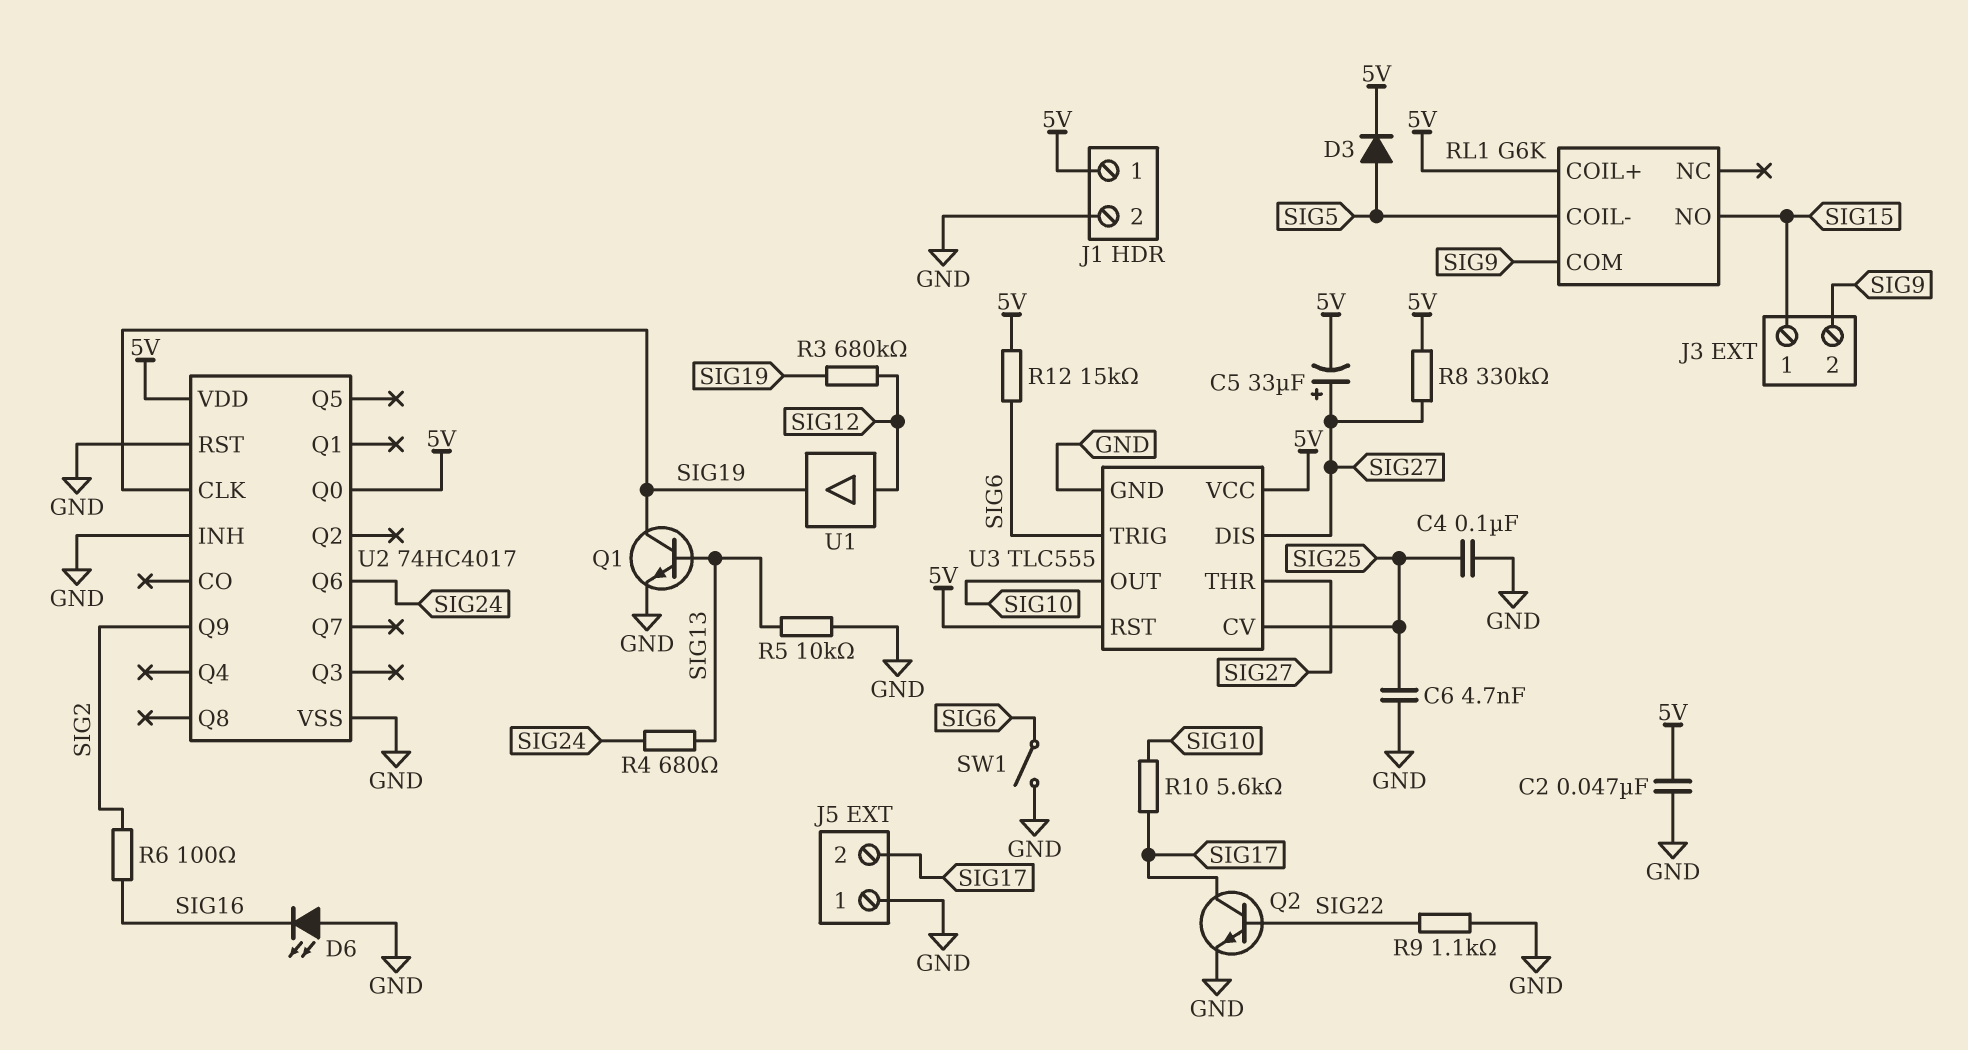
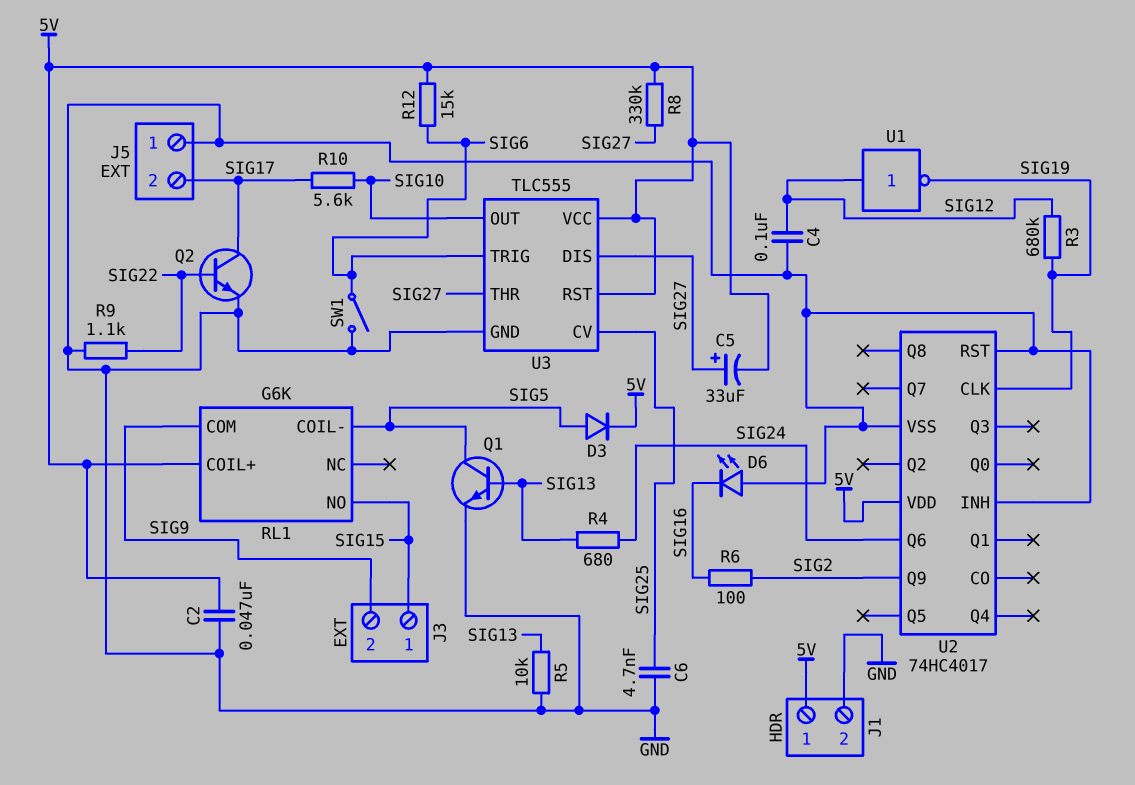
C4: 100nF (GND, SIG25) -> 100nF (GND, SIG12)
Q1: NPN (B SIG13, C SIG19, E GND) -> NPN (B SIG13, C SIG5, E GND)
U1: buffer (in SIG12, out SIG19) -> NOT (in SIG12, out SIG19)
U2 pin Q0: 5V -> none

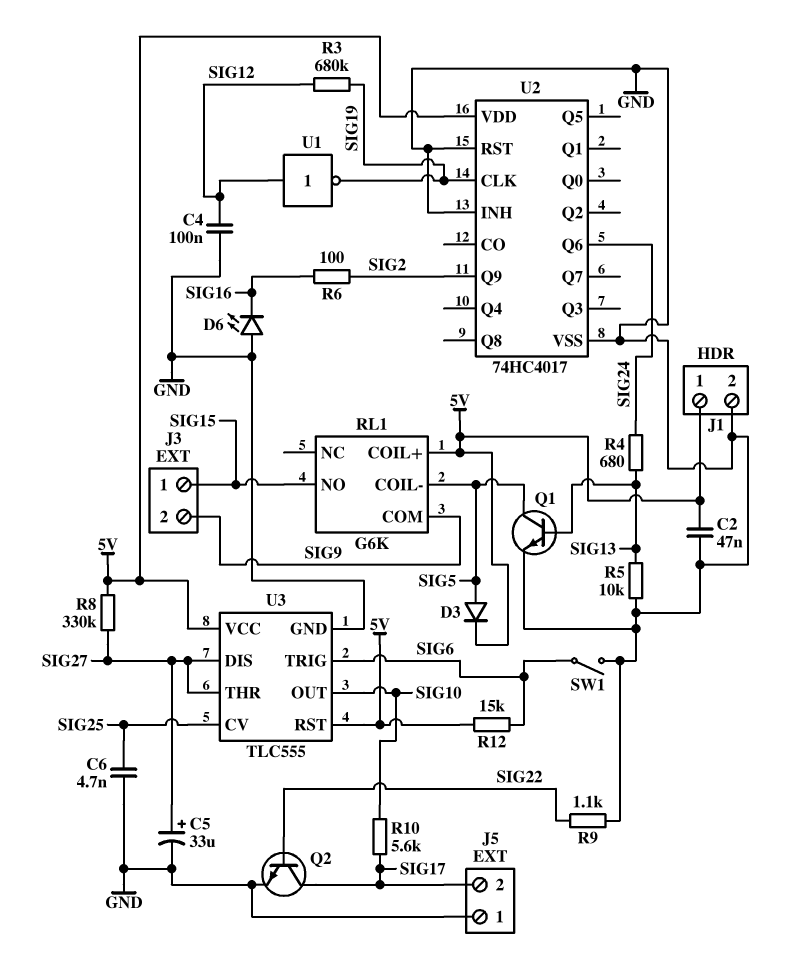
C5: 33uF (plus SIG27, minus 5V) -> 33uF (plus SIG27, minus GND)

